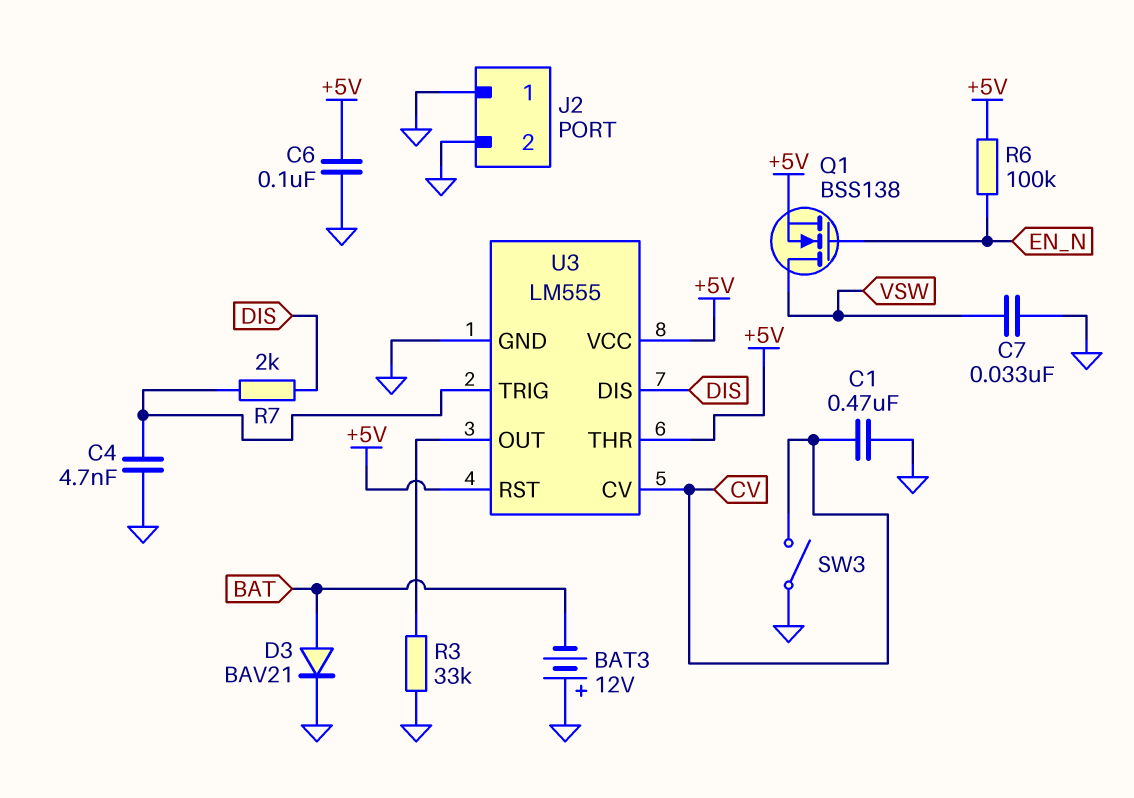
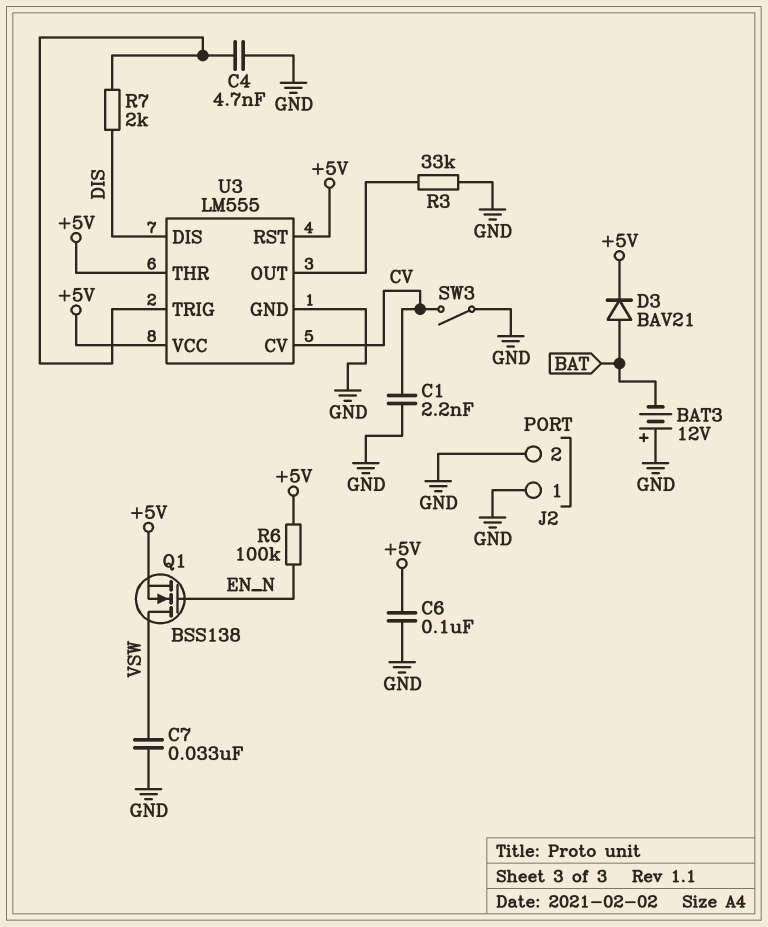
C1: 470nF (CV, GND) -> 2.2nF (CV, GND)
D3: diode BAV21 (A BAT, K GND) -> diode BAV21 (A BAT, K +5V)

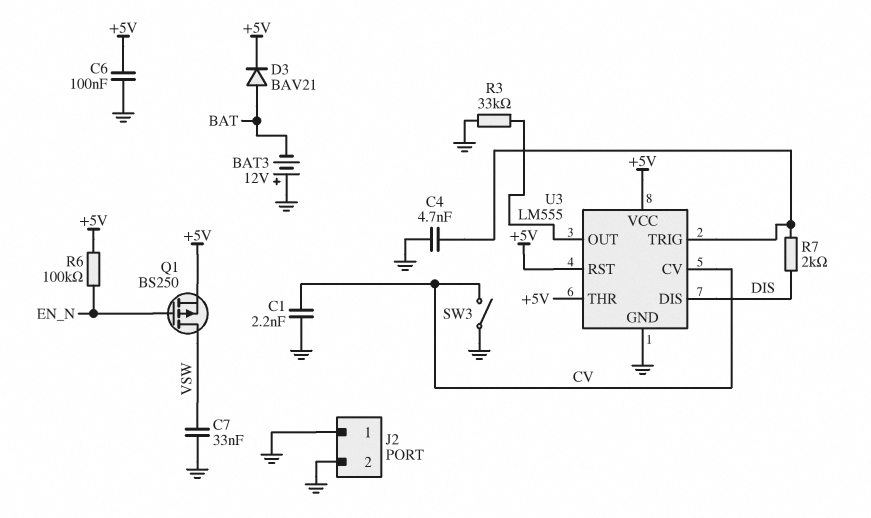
Q1: NMOS BSS138 (G EN_N, D VSW, S +5V) -> PMOS BS250 (G EN_N, D VSW, S +5V)

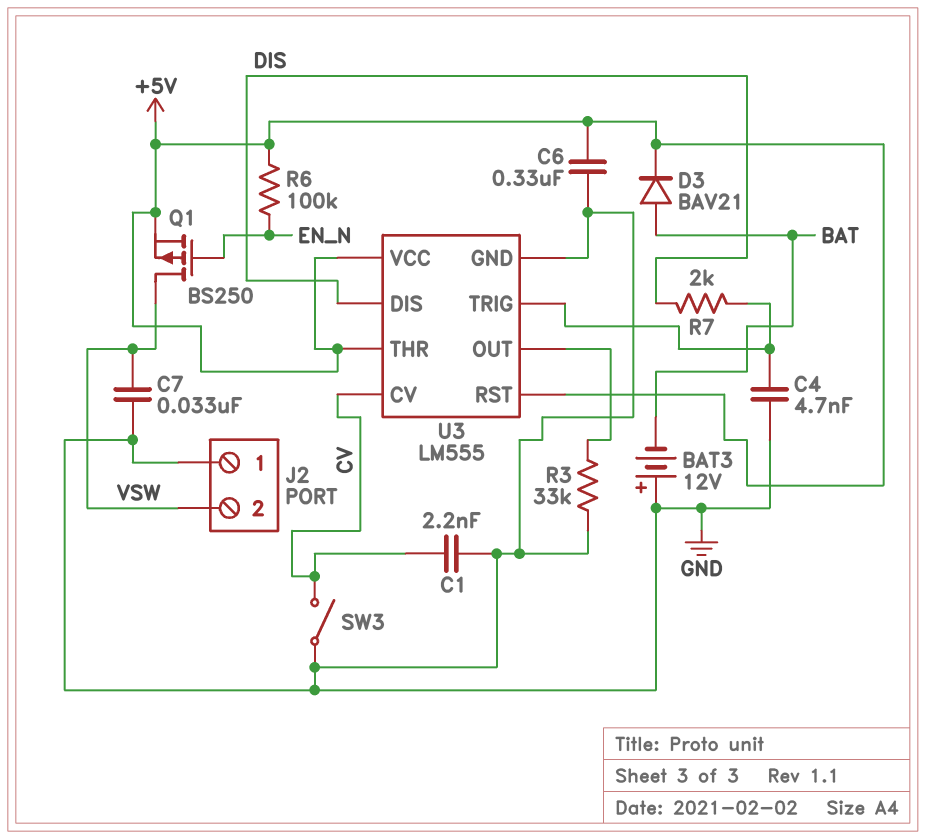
C6: 100nF (+5V, GND) -> 330nF (+5V, GND)
J2 pin 2: GND -> VSW

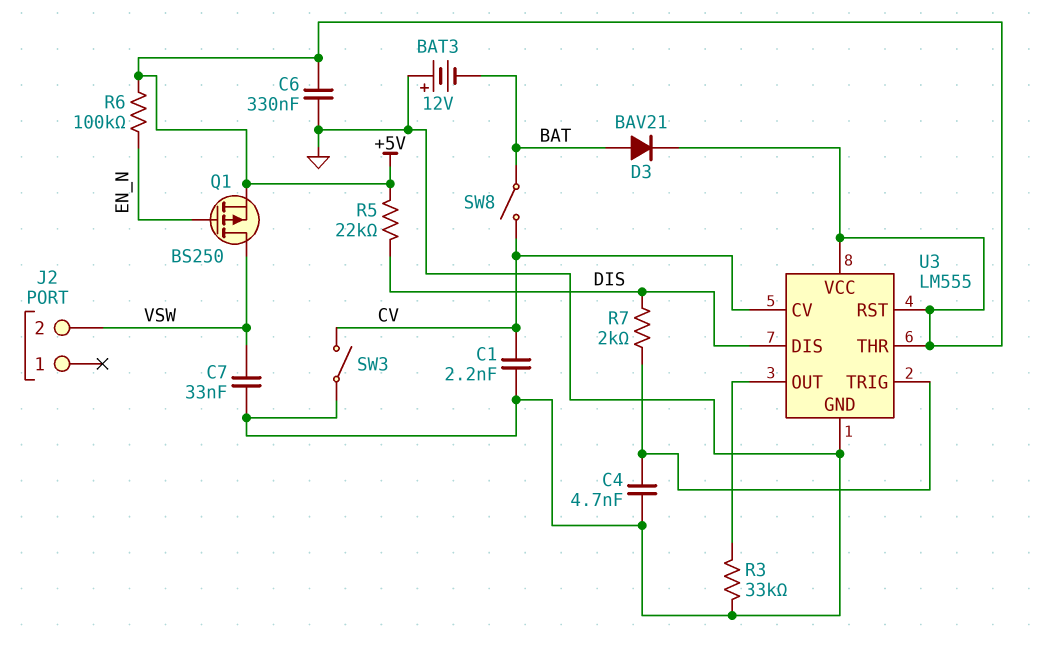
J2 pin 1: GND -> none
R5: none -> 22k (+5V, DIS)
SW8: none -> switch (BAT, CV)

